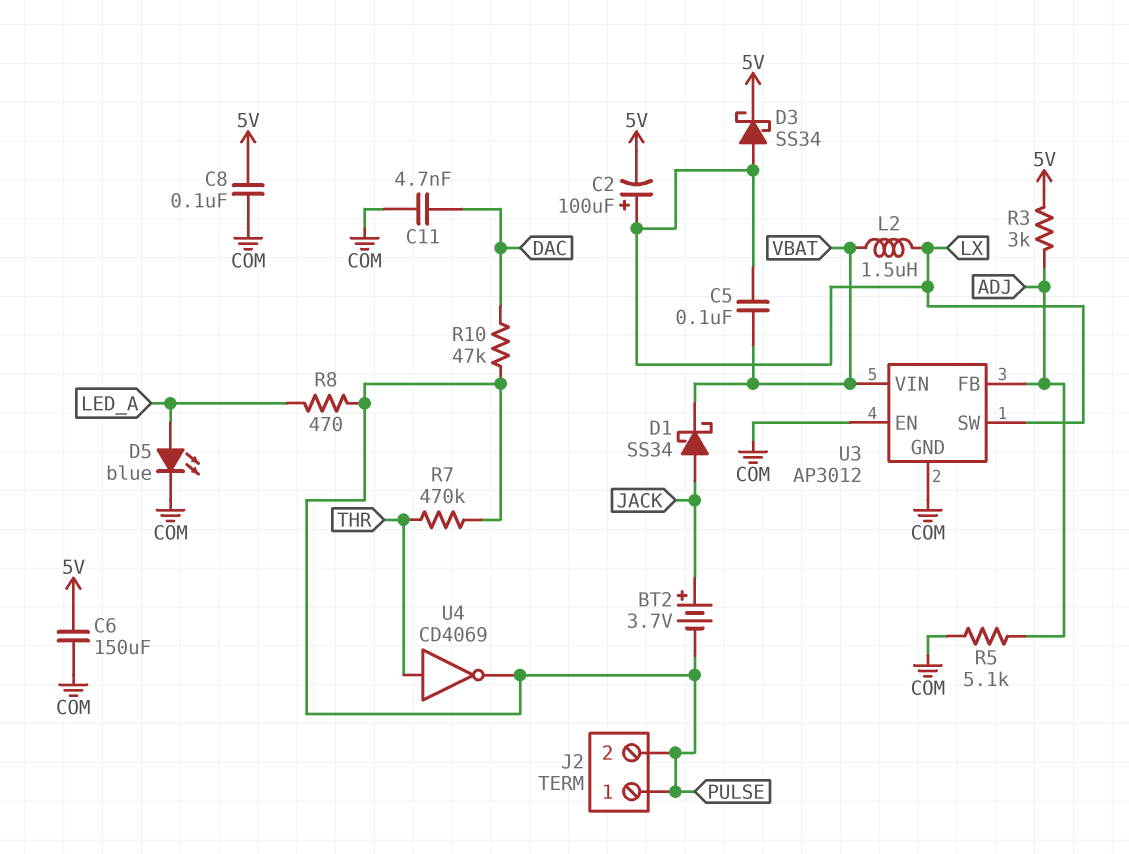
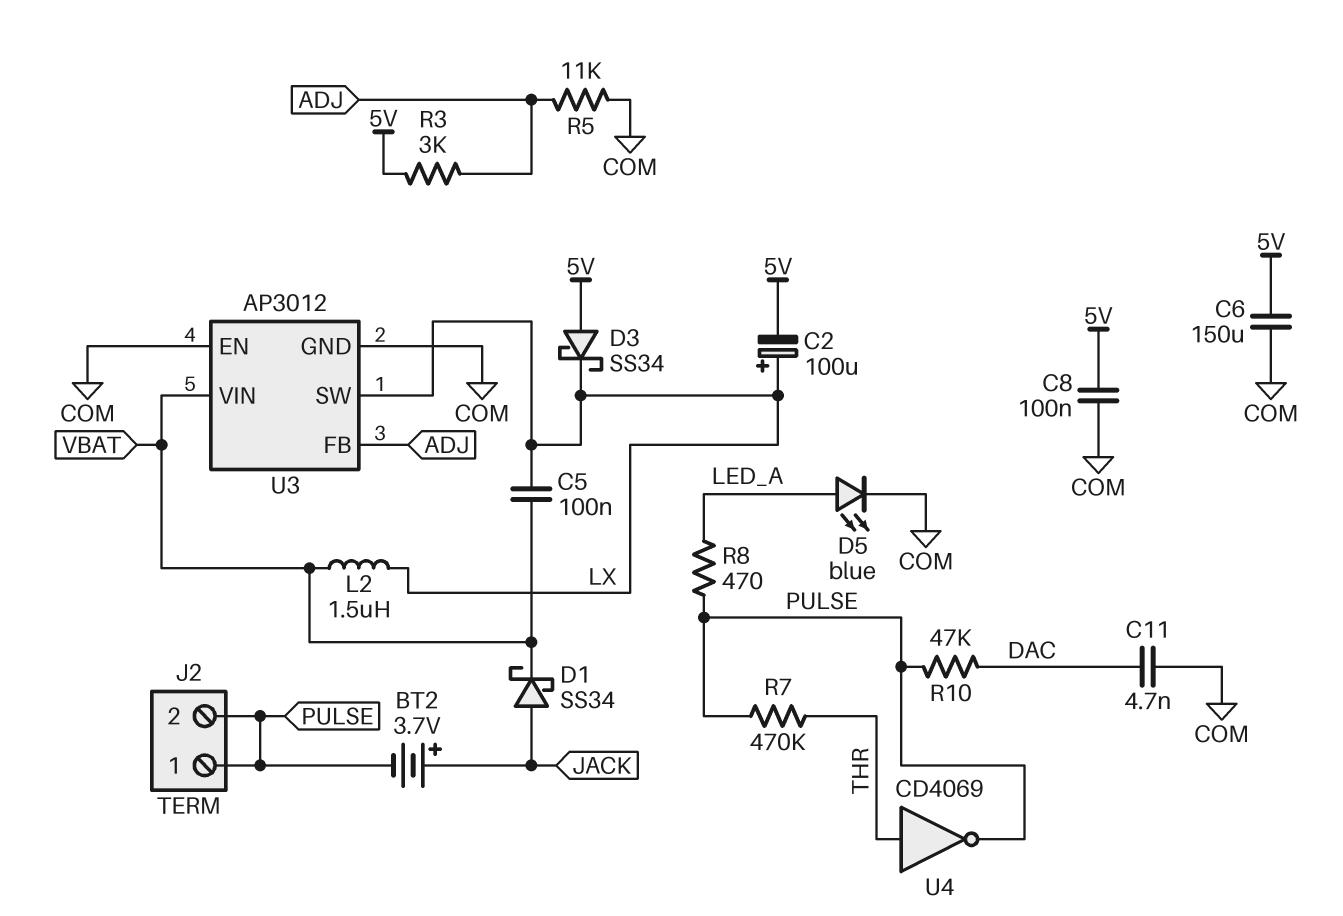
D3: schottky SS34 (A LX, K 5V) -> schottky SS34 (A 5V, K LX)
R5: 5.1k (ADJ, COM) -> 11k (ADJ, COM)

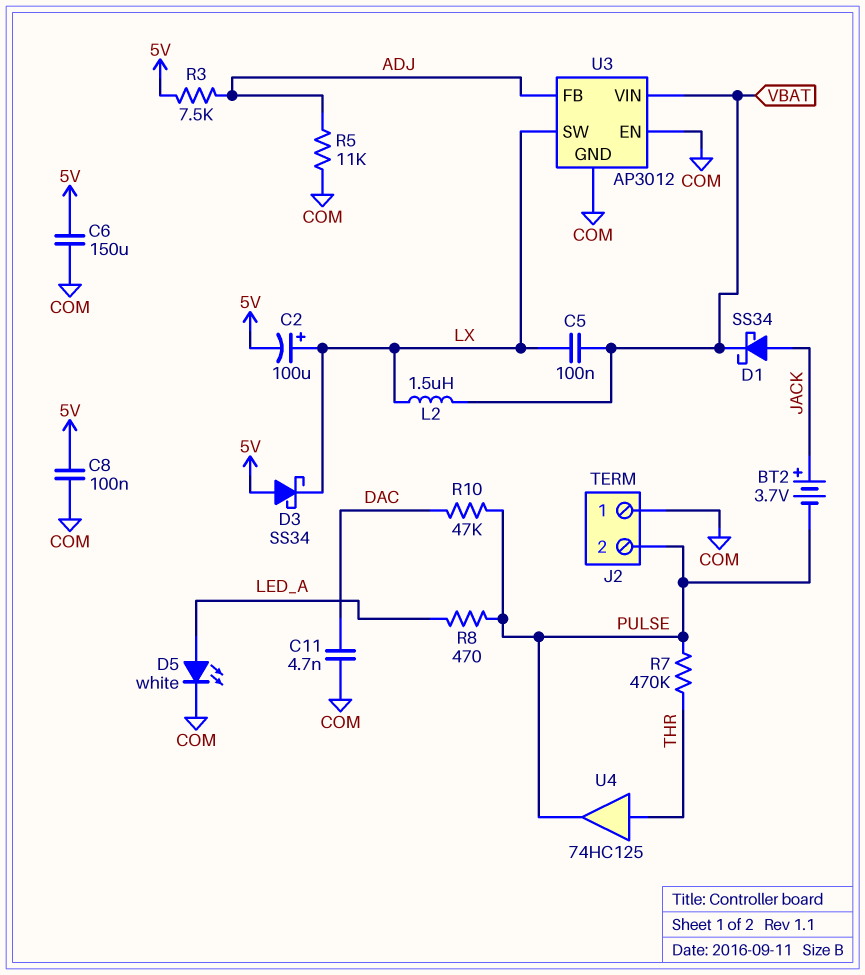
D5: LED blue (A LED_A, K COM) -> LED white (A LED_A, K COM)
J2 pin 1: PULSE -> COM
R3: 3k (5V, ADJ) -> 7.5k (5V, ADJ)
U4: NOT CD4069 (in THR, out PULSE) -> buffer 74HC125 (in THR, out PULSE)

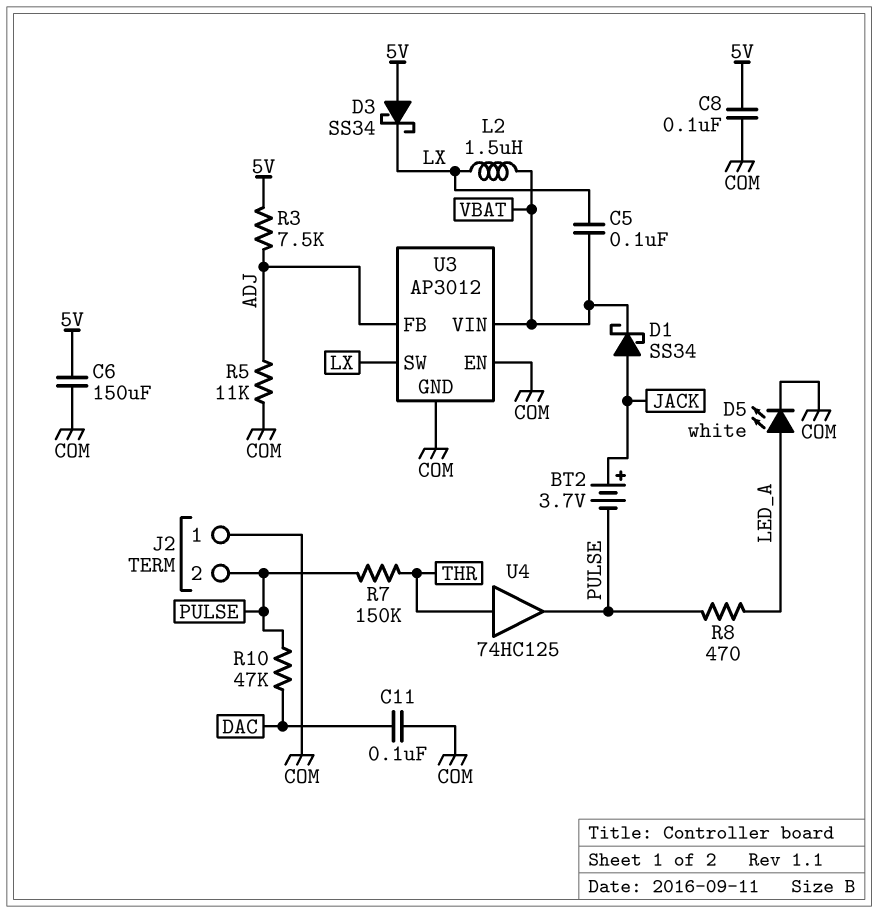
C2: 100uF (plus LX, minus 5V) -> none
C11: 4.7nF (COM, DAC) -> 100nF (COM, DAC)
R7: 470k (PULSE, THR) -> 150k (PULSE, THR)

